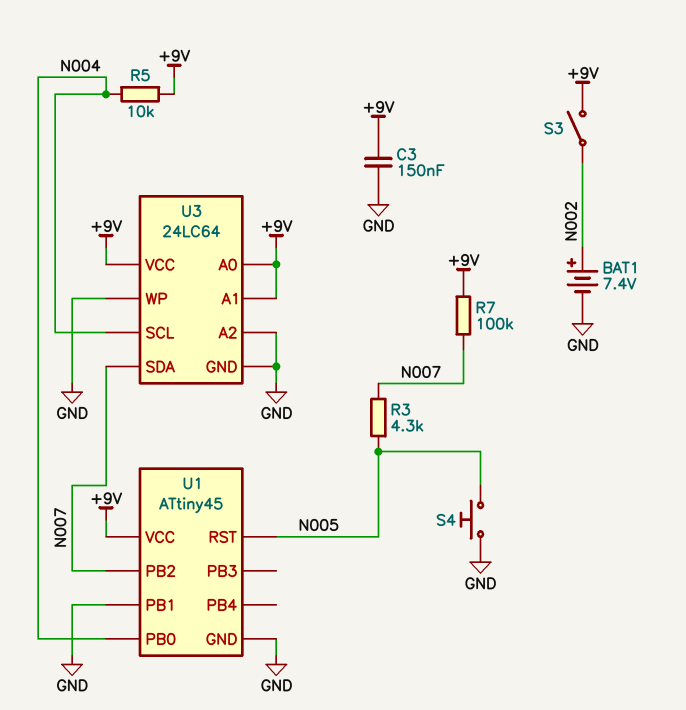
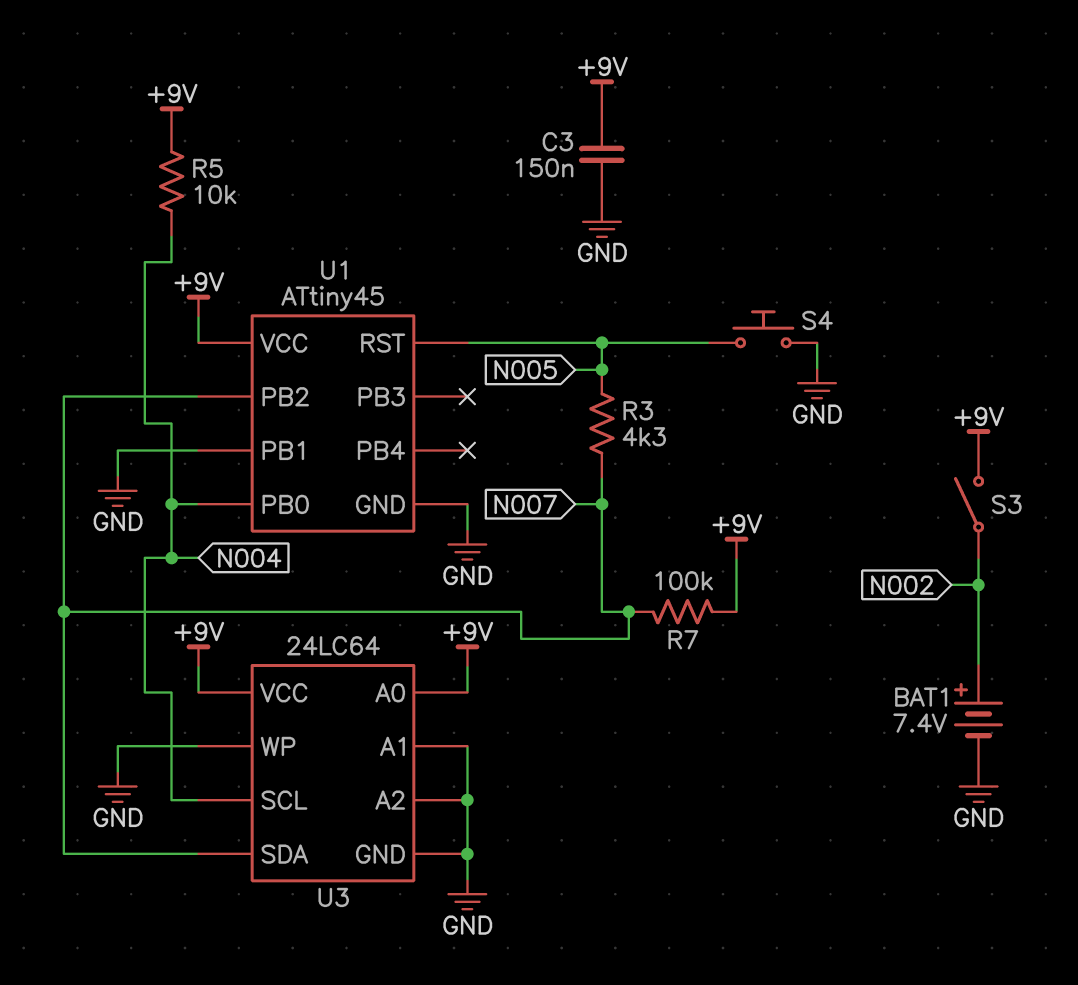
U3 pin A1: +9V -> GND

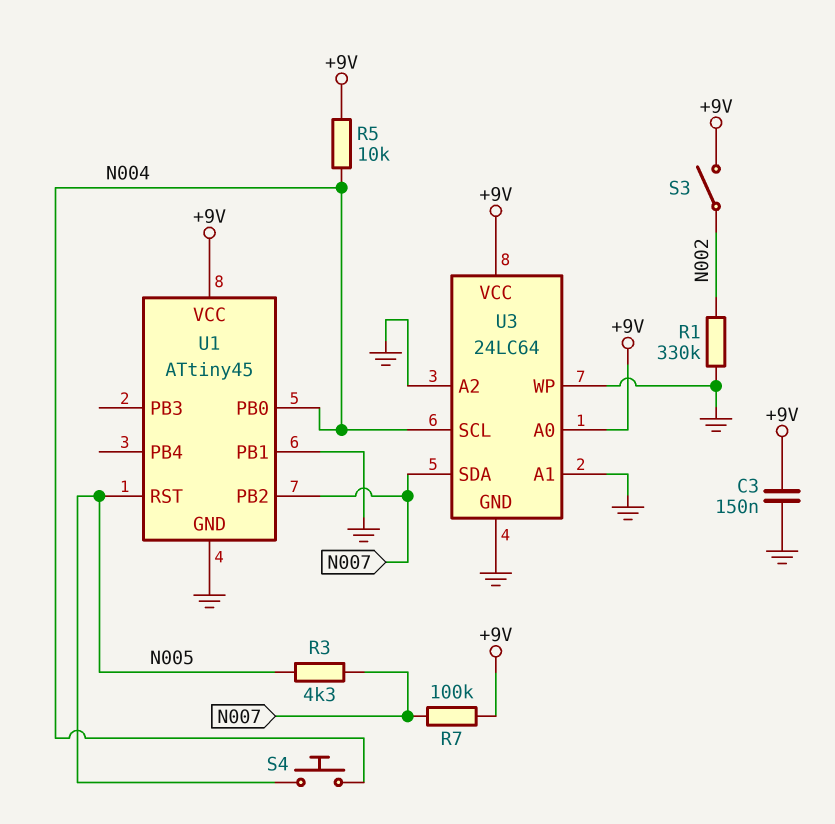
BAT1: 7.4V (plus N002, minus GND) -> none
R1: none -> 330k (GND, N002)
S4: button (GND, N005) -> button (N004, N005)

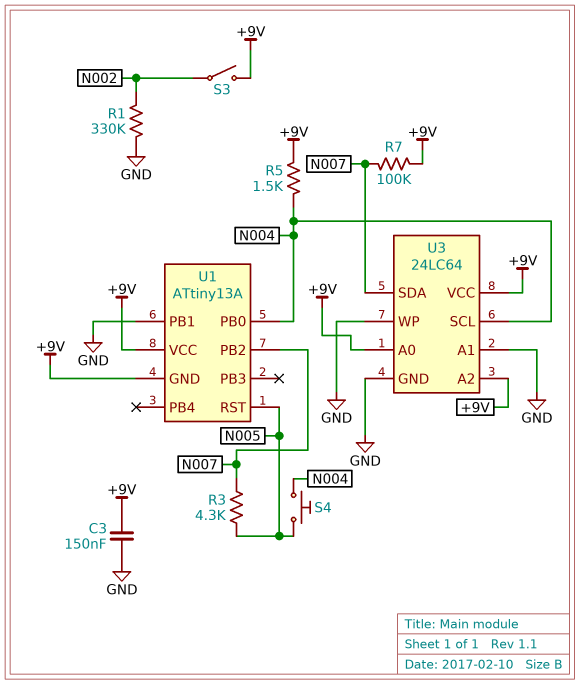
R5: 10k (+9V, N004) -> 1.5k (+9V, N004)
U1: ATtiny45 -> ATtiny13A
U1 pin GND: GND -> +9V
U3 pin A2: GND -> +9V

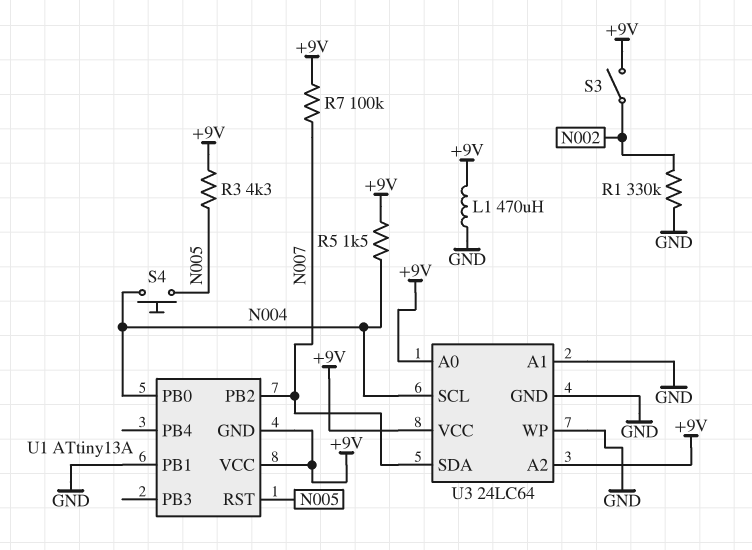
C3: 150nF (+9V, GND) -> none
L1: none -> 470uH (+9V, GND)
R3: 4.3k (N005, N007) -> 4.3k (+9V, N005)

